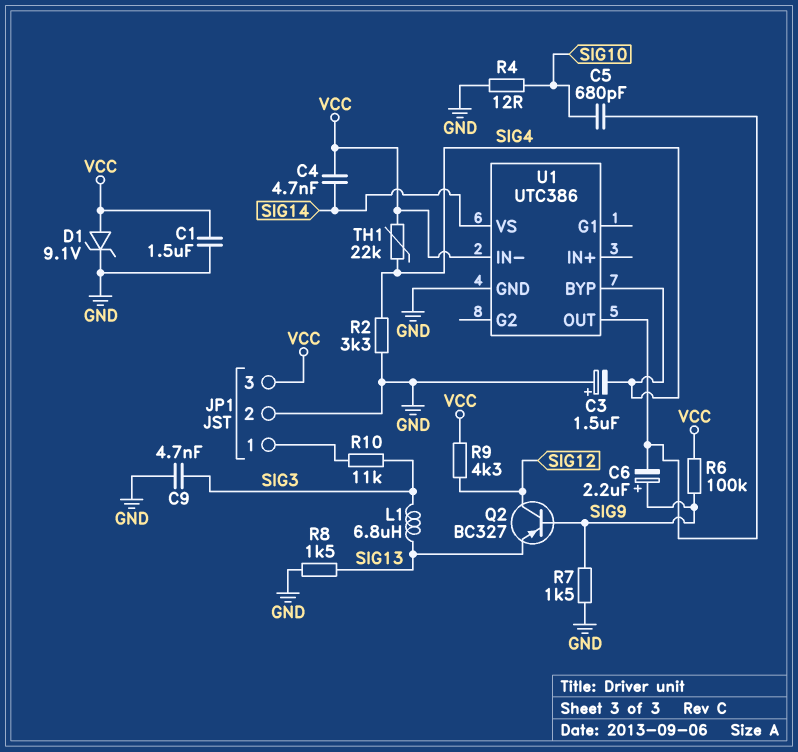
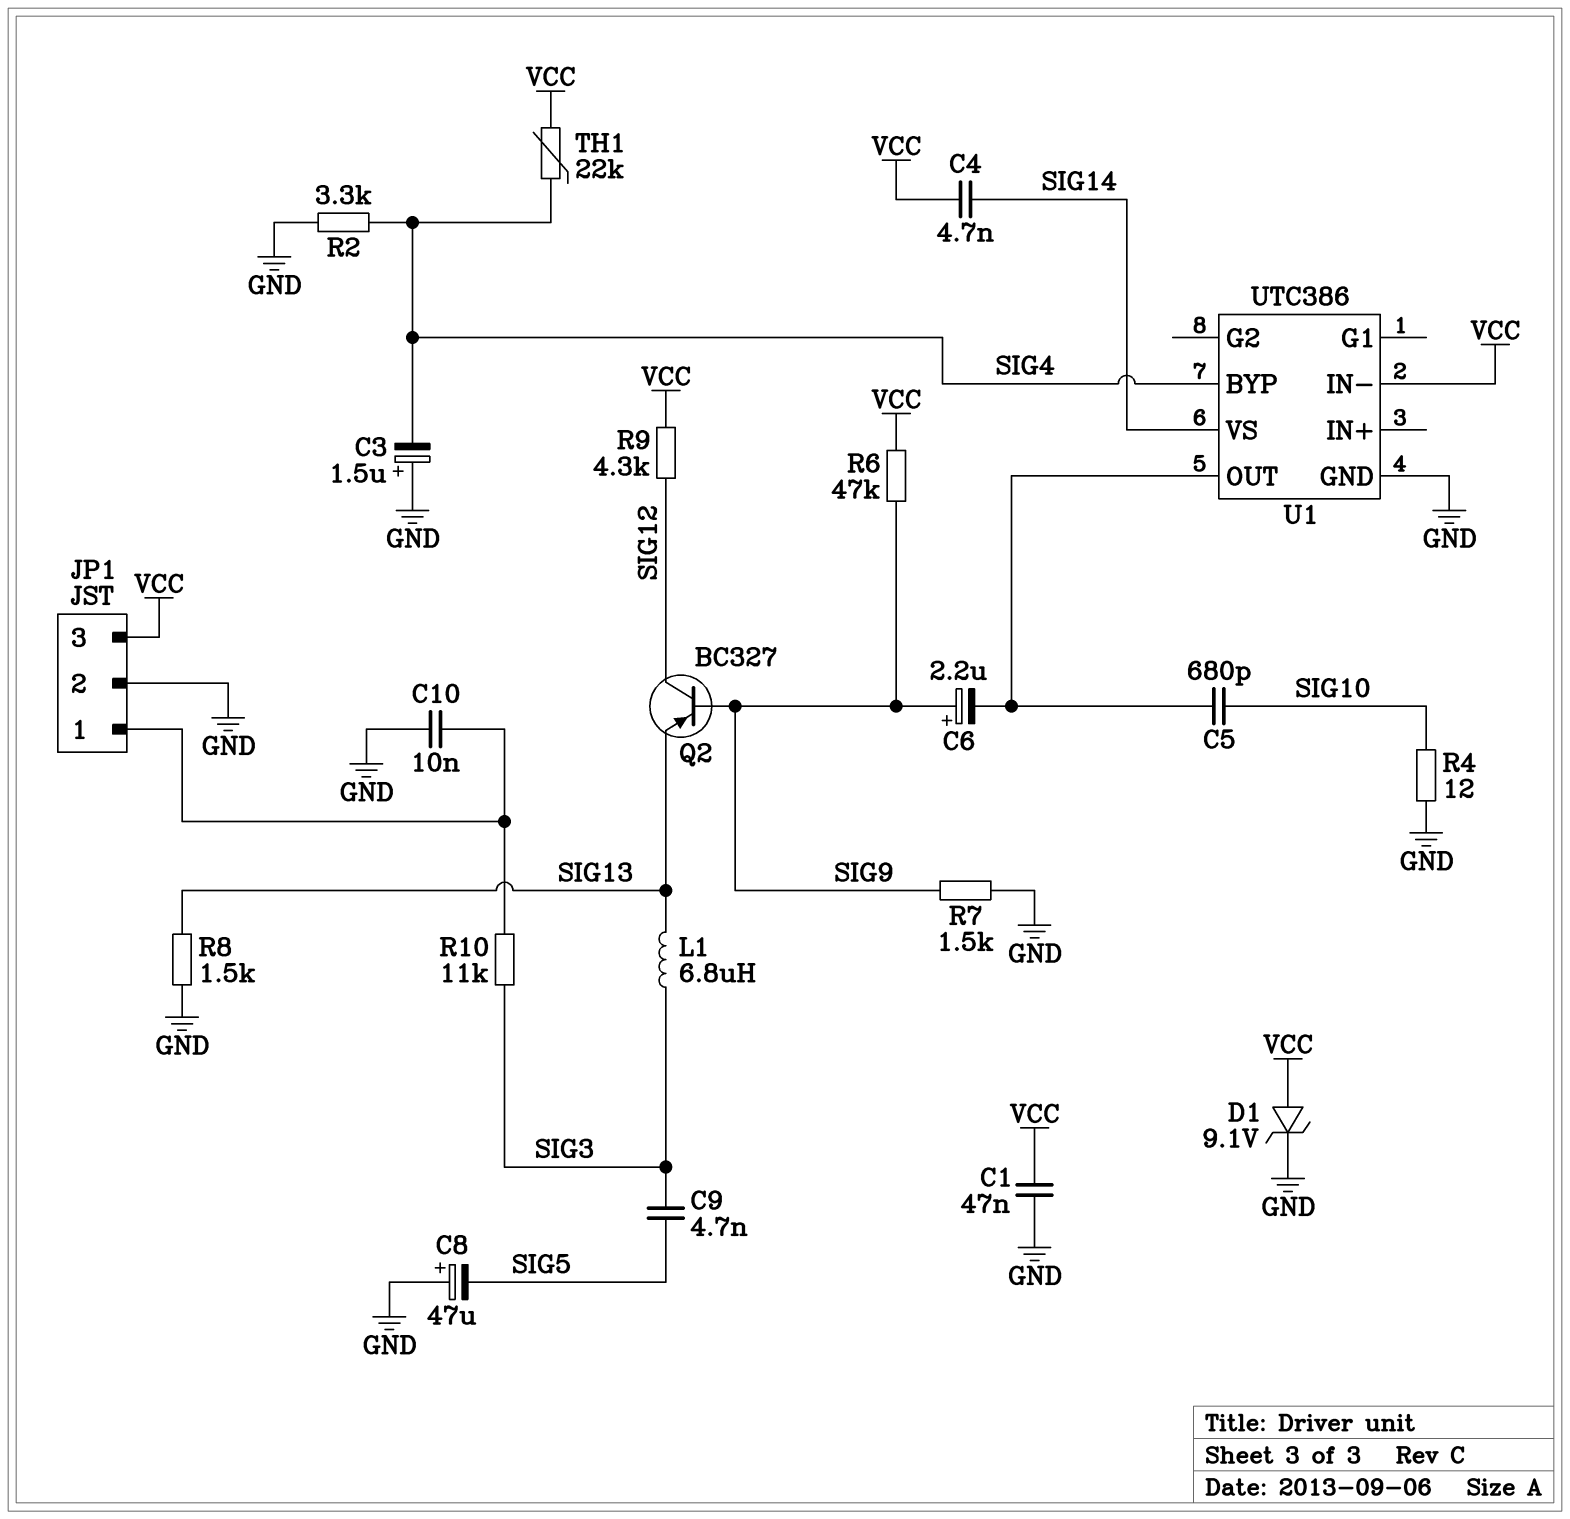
C1: 1.5uF (GND, VCC) -> 47nF (GND, VCC)
C8: none -> 47uF (plus GND, minus SIG5)
C9: 4.7nF (GND, SIG3) -> 4.7nF (SIG3, SIG5)
C10: none -> 10nF (GND, JP1/1)
R6: 100k (SIG9, VCC) -> 47k (SIG9, VCC)

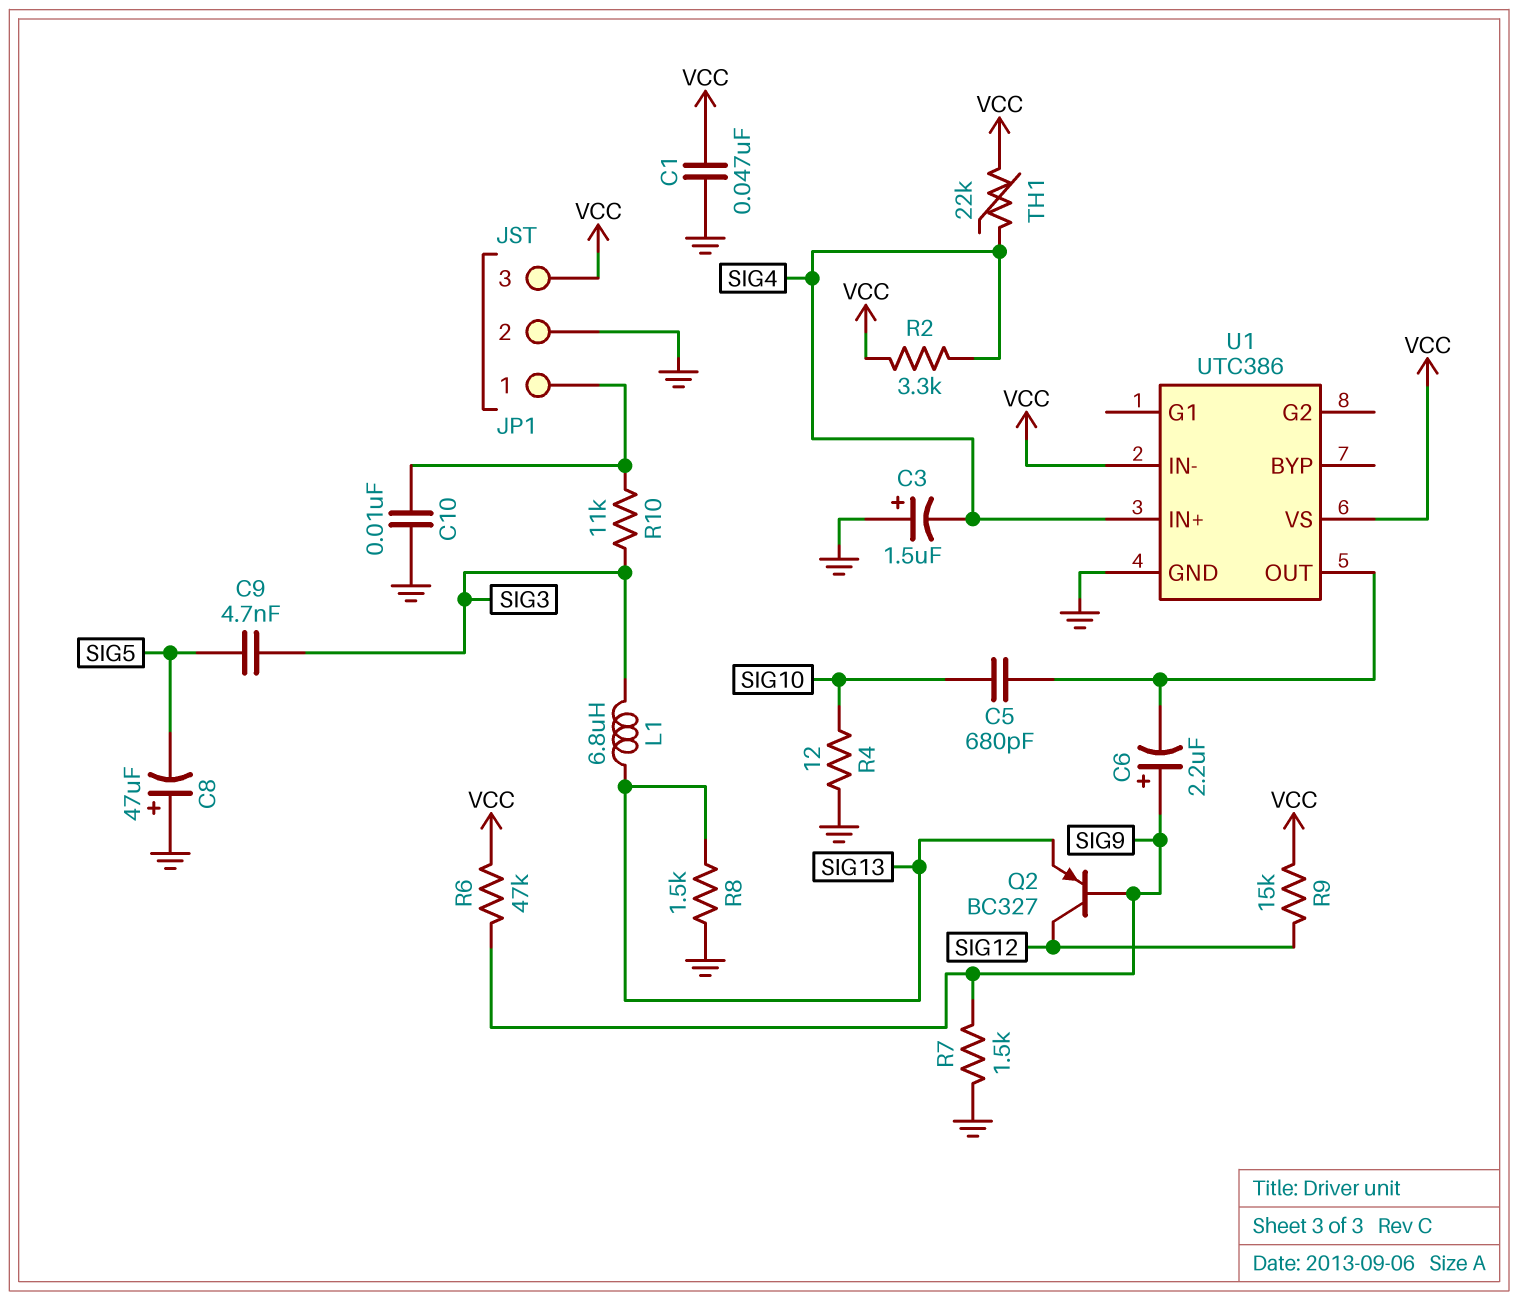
C4: 4.7nF (SIG14, VCC) -> none
D1: zener 9.1V (A VCC, K GND) -> none
R2: 3.3k (GND, SIG4) -> 3.3k (SIG4, VCC)
R9: 4.3k (SIG12, VCC) -> 15k (SIG12, VCC)
U1 pin BYP: SIG4 -> none
U1 pin IN+: none -> SIG4
U1 pin VS: SIG14 -> VCC

